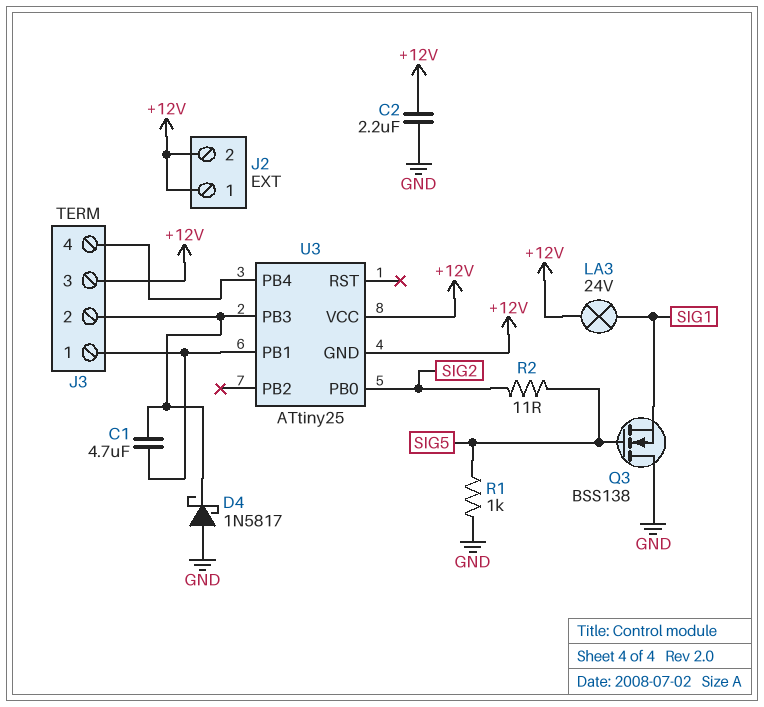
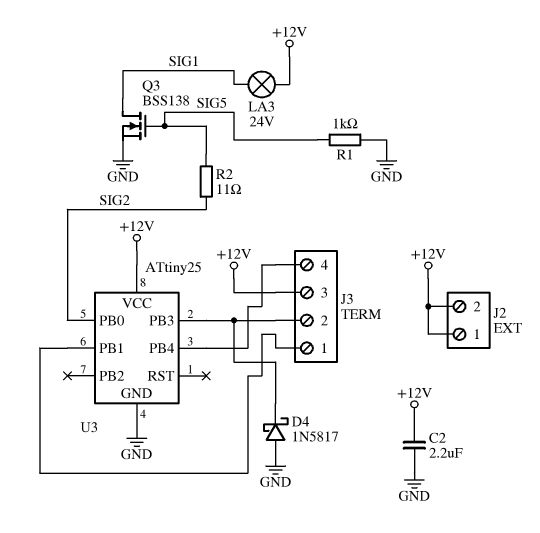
C1: 4.7uF (J3/1, J3/2) -> none
Q3: NMOS BSS138 (G SIG5, D GND, S SIG1) -> NMOS BSS138 (G SIG5, D SIG1, S GND)
U3 pin GND: +12V -> GND

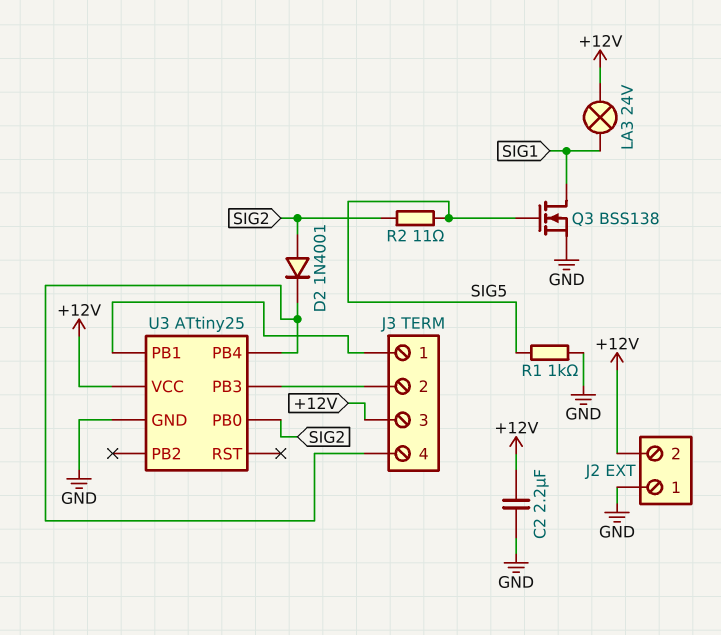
D2: none -> diode 1N4001 (A SIG2, K J3/4)
D4: schottky 1N5817 (A GND, K J3/2) -> none
J2 pin 1: +12V -> GND

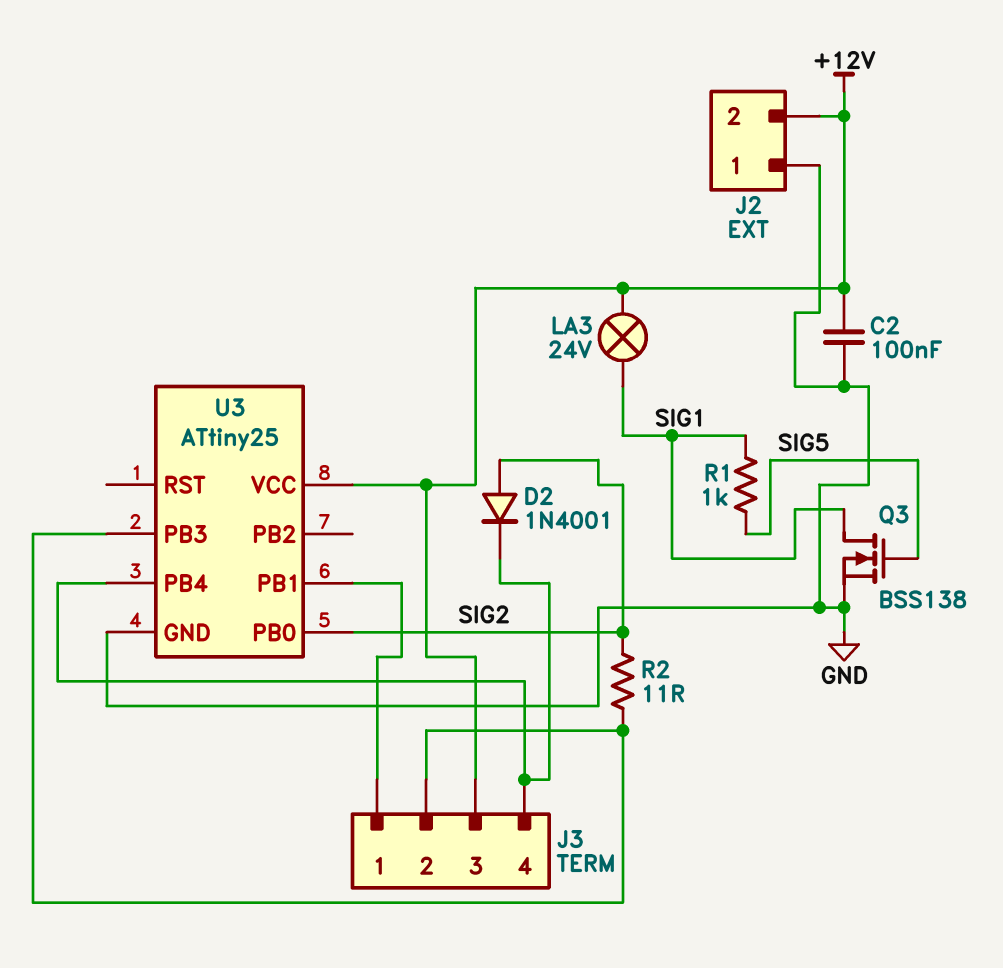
C2: 2.2uF (+12V, GND) -> 100nF (+12V, GND)
R1: 1k (GND, SIG5) -> 1k (SIG1, SIG5)
R2: 11 (SIG2, SIG5) -> 11 (J3/2, SIG2)

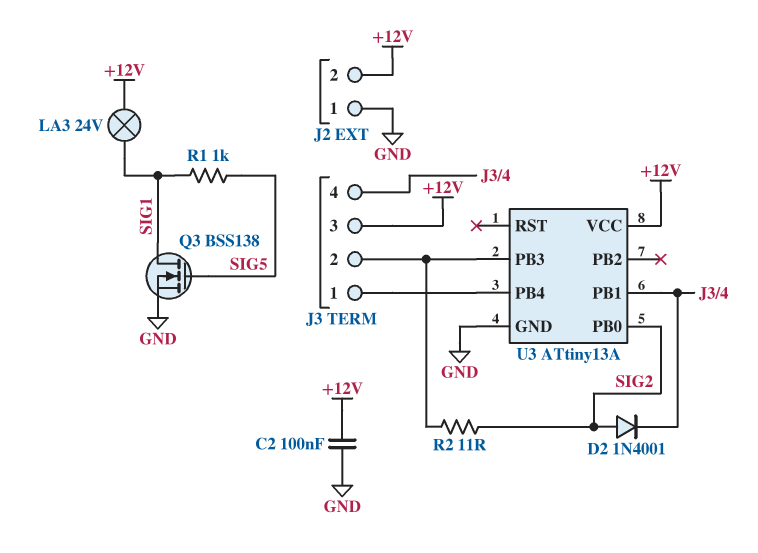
U3: ATtiny25 -> ATtiny13A
U3 pin PB1: J3/1 -> J3/4
U3 pin PB4: J3/4 -> J3/1

